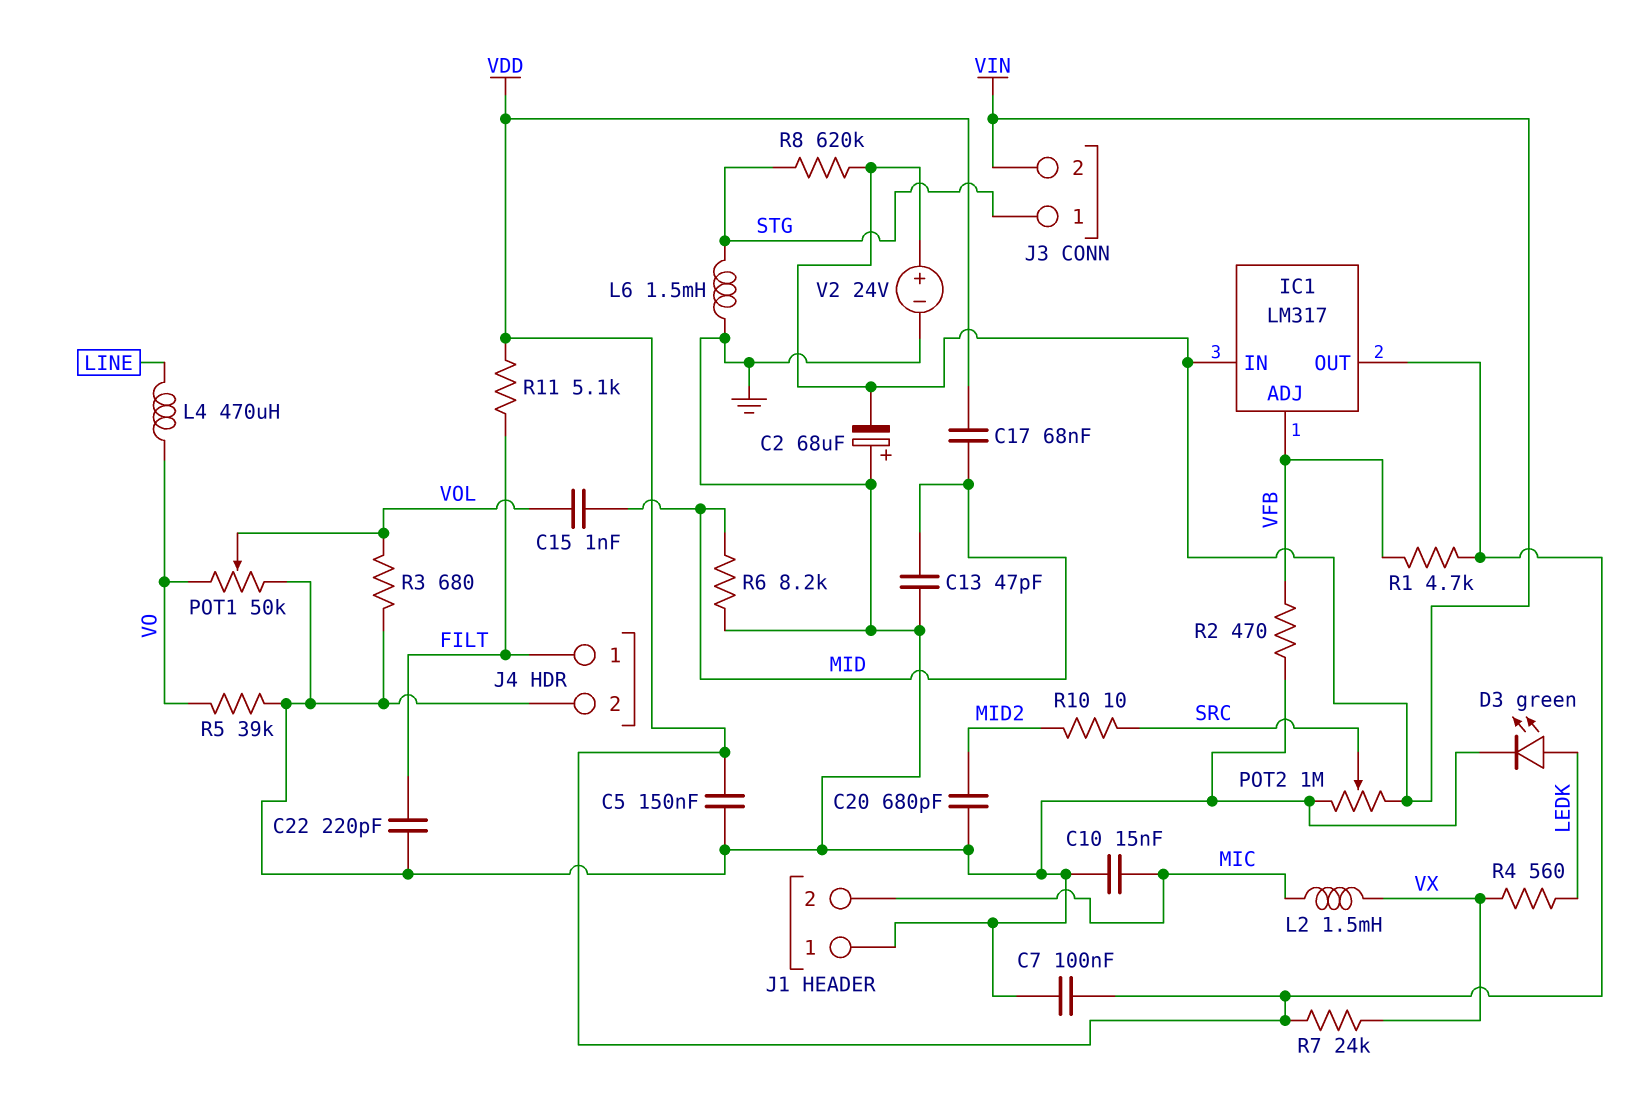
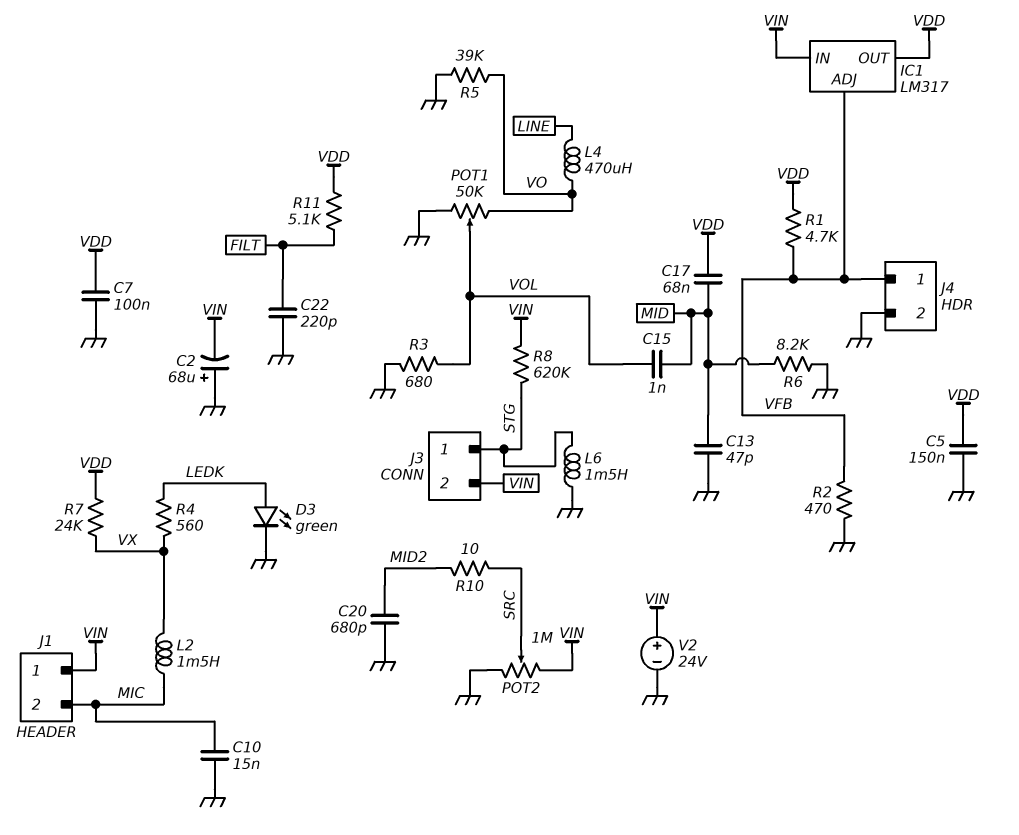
J1 pin 1: GND -> VIN
J4 pin 1: FILT -> VFB

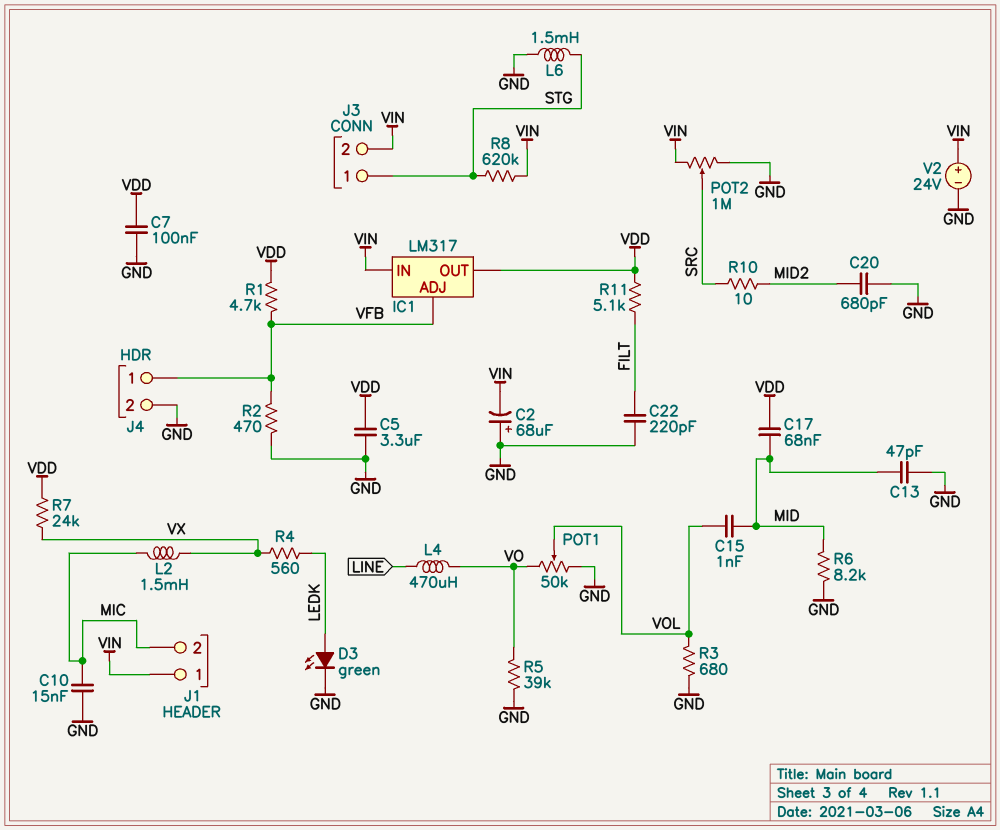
C5: 150nF (GND, VDD) -> 3.3uF (GND, VDD)

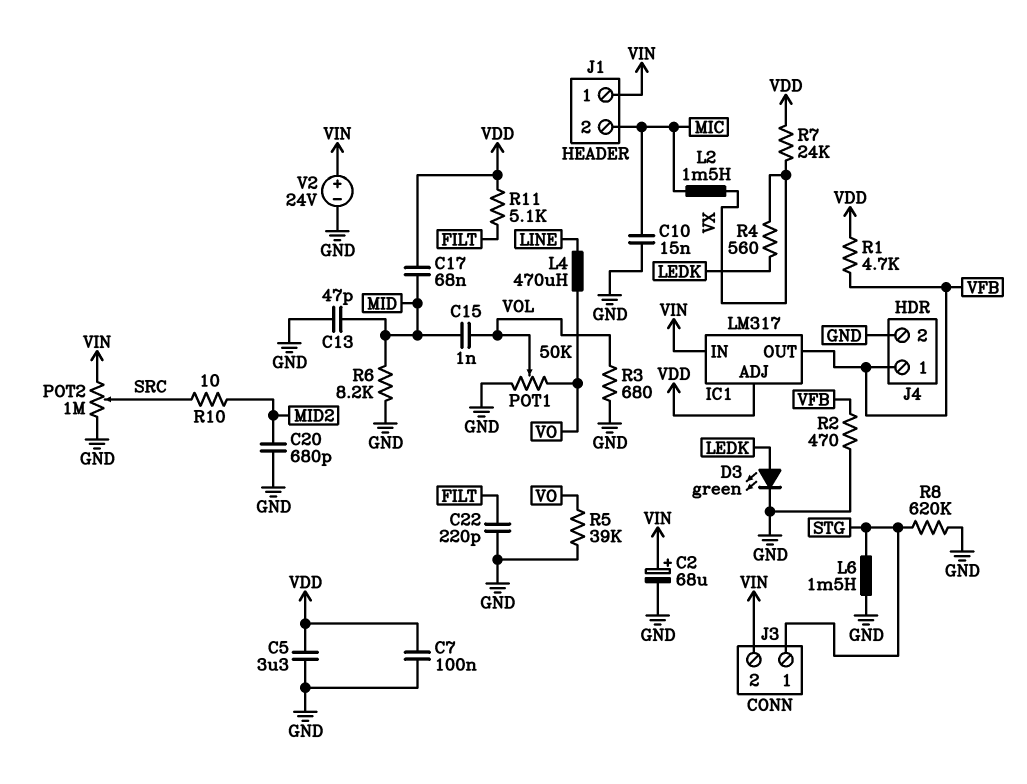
C2: 68uF (plus GND, minus VIN) -> 68uF (plus VIN, minus GND)
IC1 pin ADJ: VFB -> VDD
IC1 pin OUT: VDD -> VFB
R8: 620k (STG, VIN) -> 620k (GND, STG)

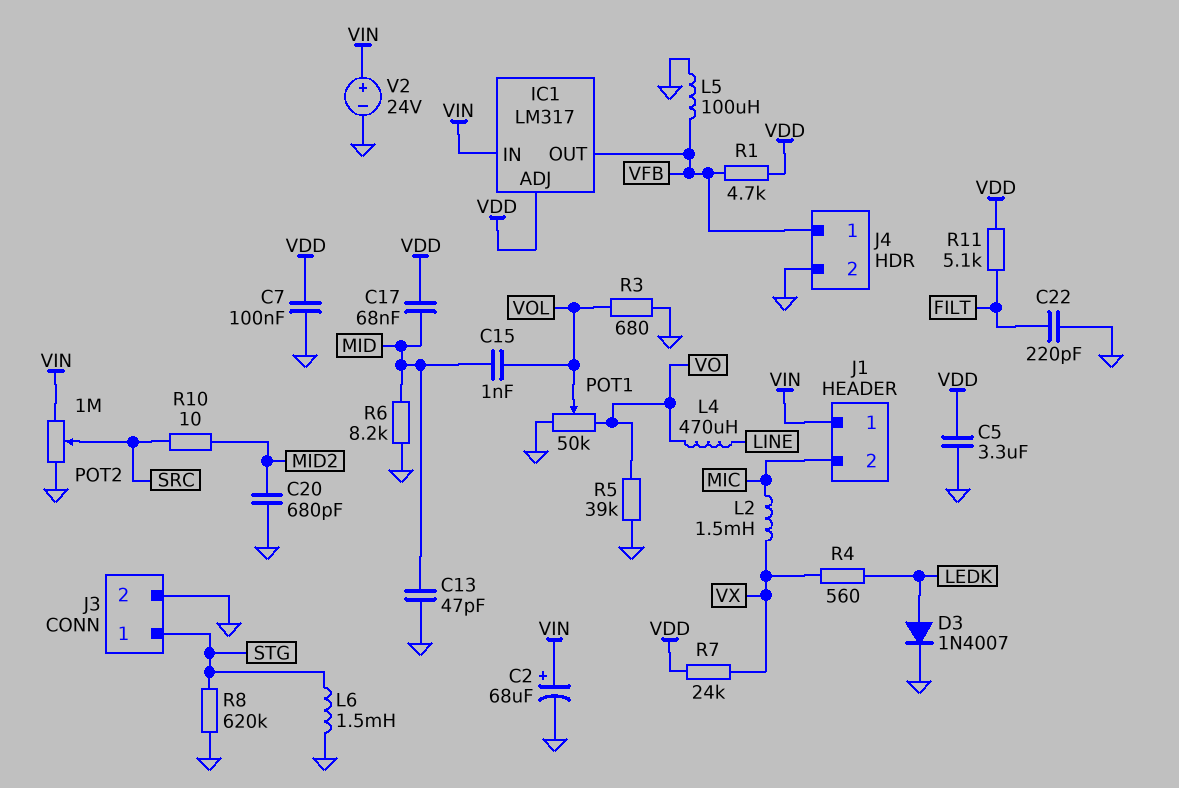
C10: 15nF (GND, MIC) -> none
D3: LED green (A LEDK, K GND) -> diode 1N4007 (A LEDK, K GND)
J3 pin 2: VIN -> GND
L5: none -> 100uH (GND, VFB)
R2: 470 (GND, VFB) -> none

